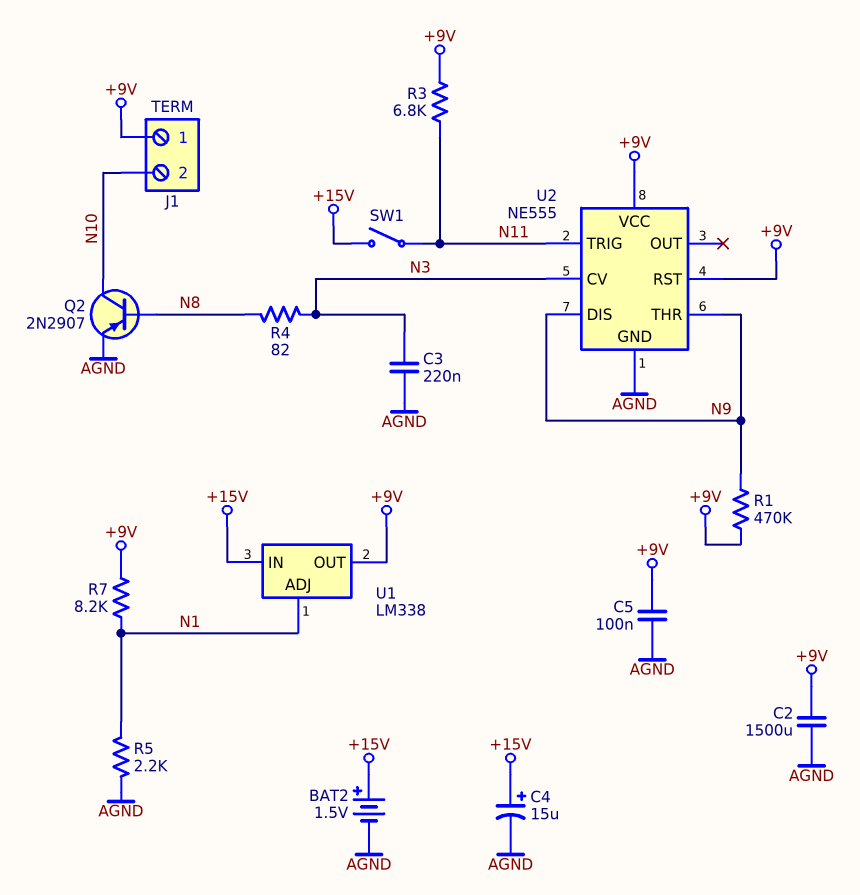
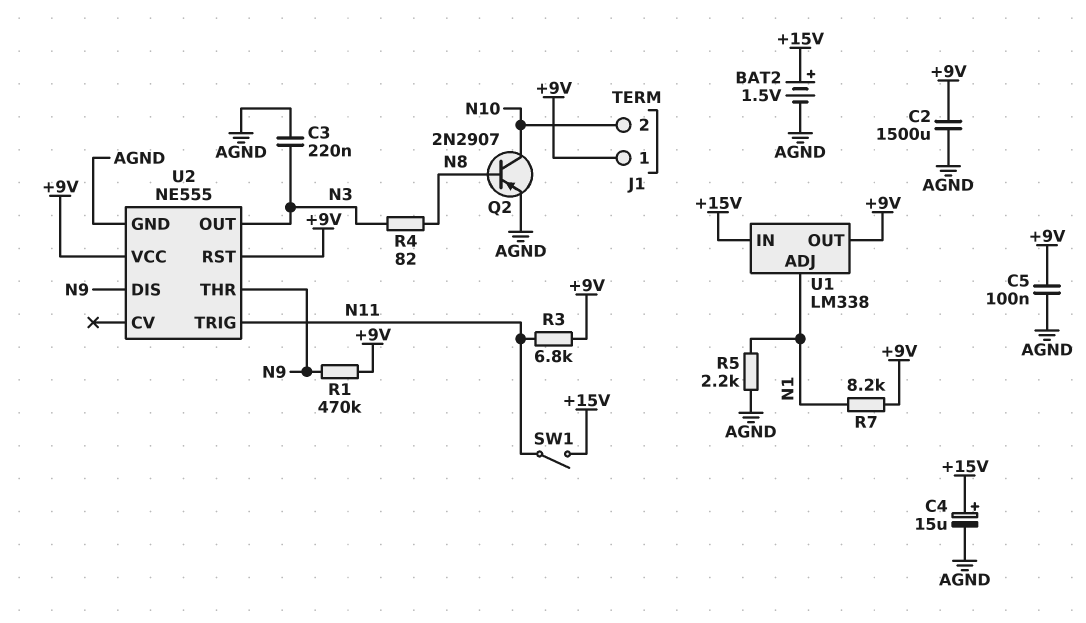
U2 pin CV: N3 -> none
U2 pin OUT: none -> N3

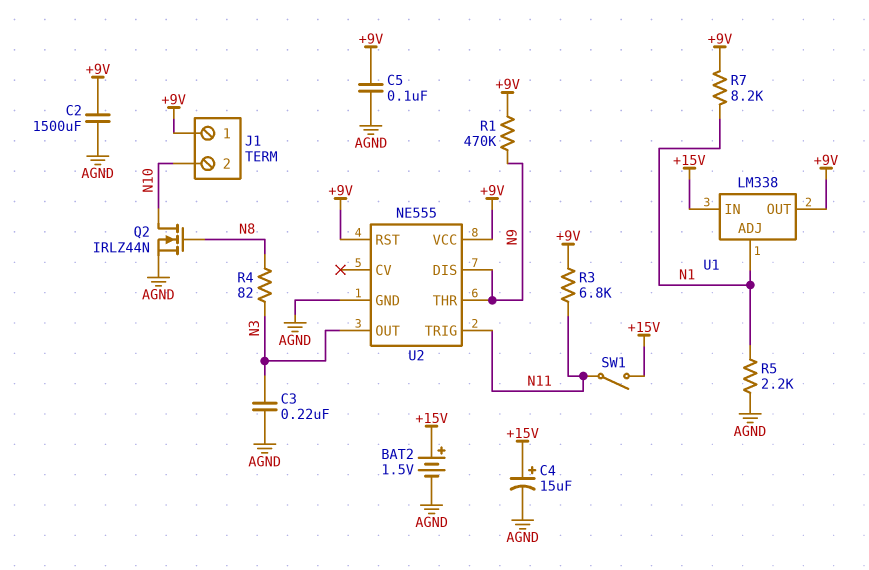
Q2: PNP 2N2907 (B N8, C N10, E AGND) -> NMOS IRLZ44N (G N8, D N10, S AGND)

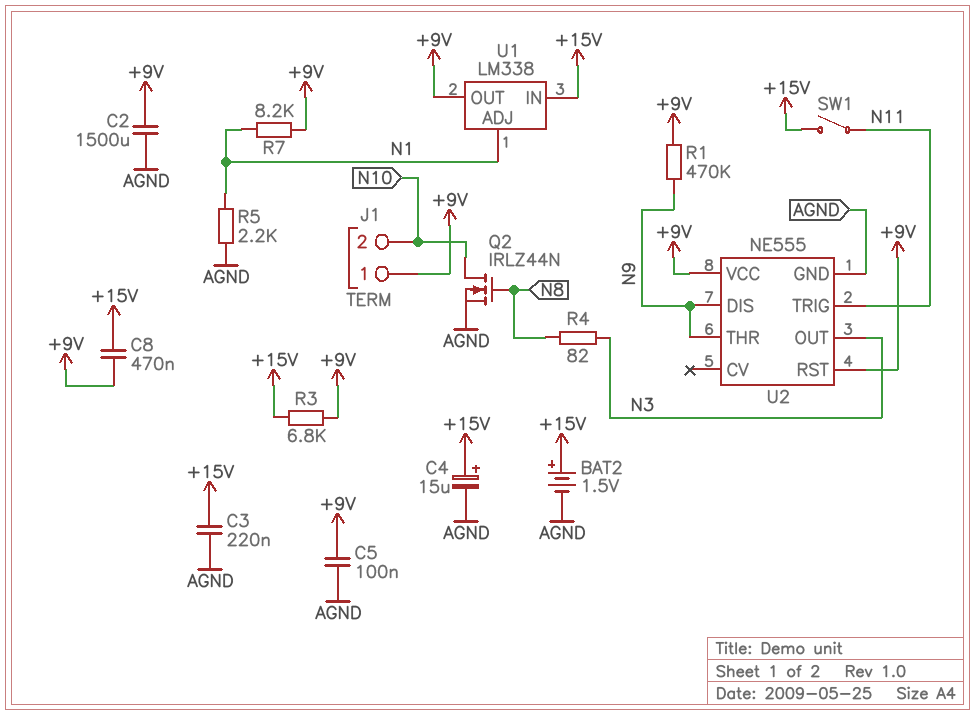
C3: 220nF (AGND, N3) -> 220nF (+15V, AGND)
C8: none -> 470nF (+9V, +15V)
R3: 6.8k (+9V, N11) -> 6.8k (+9V, +15V)

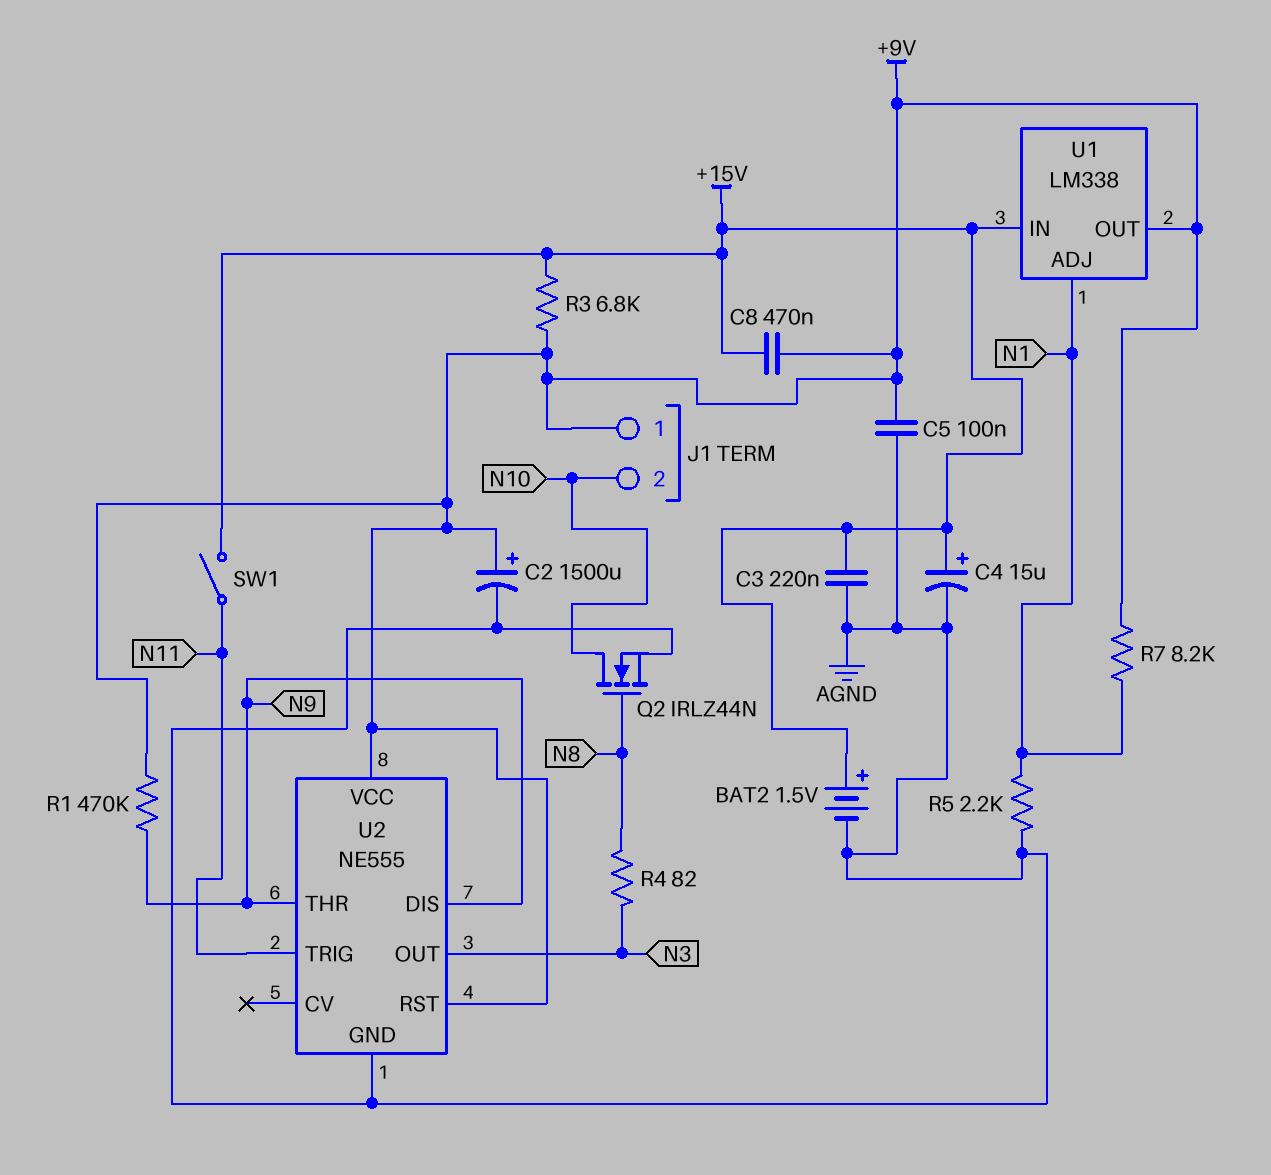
C2: 1500uF (+9V, AGND) -> 1500uF (plus +9V, minus AGND)

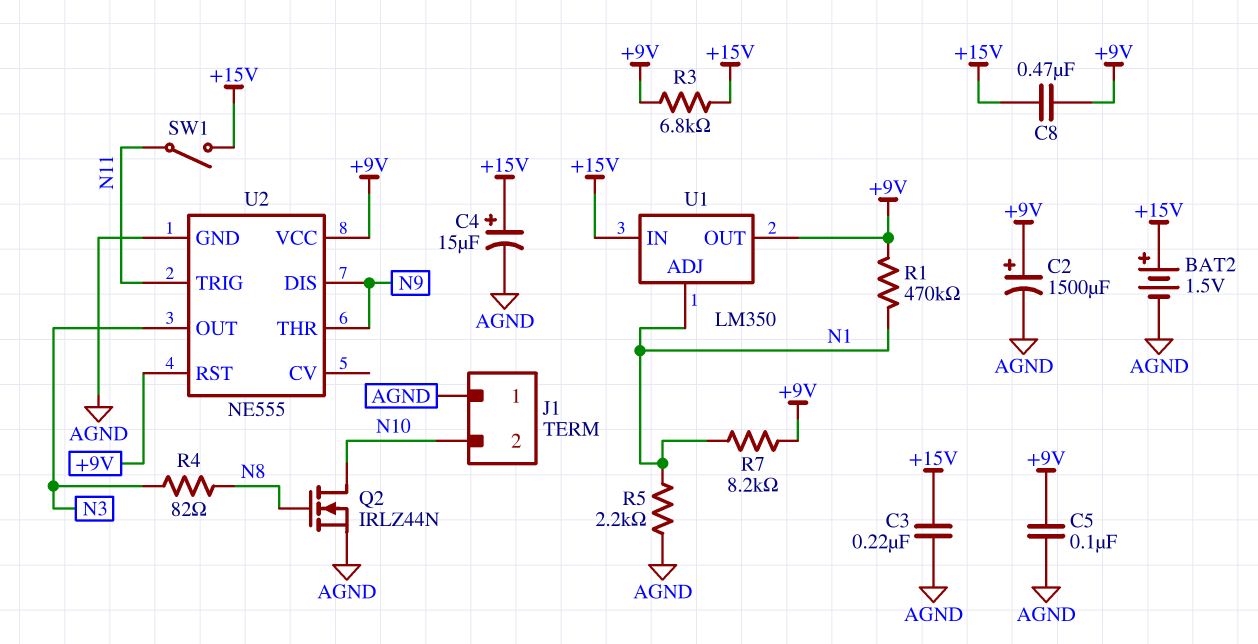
J1 pin 1: +9V -> AGND
R1: 470k (+9V, N9) -> 470k (+9V, N1)
U1: LM338 -> LM350

